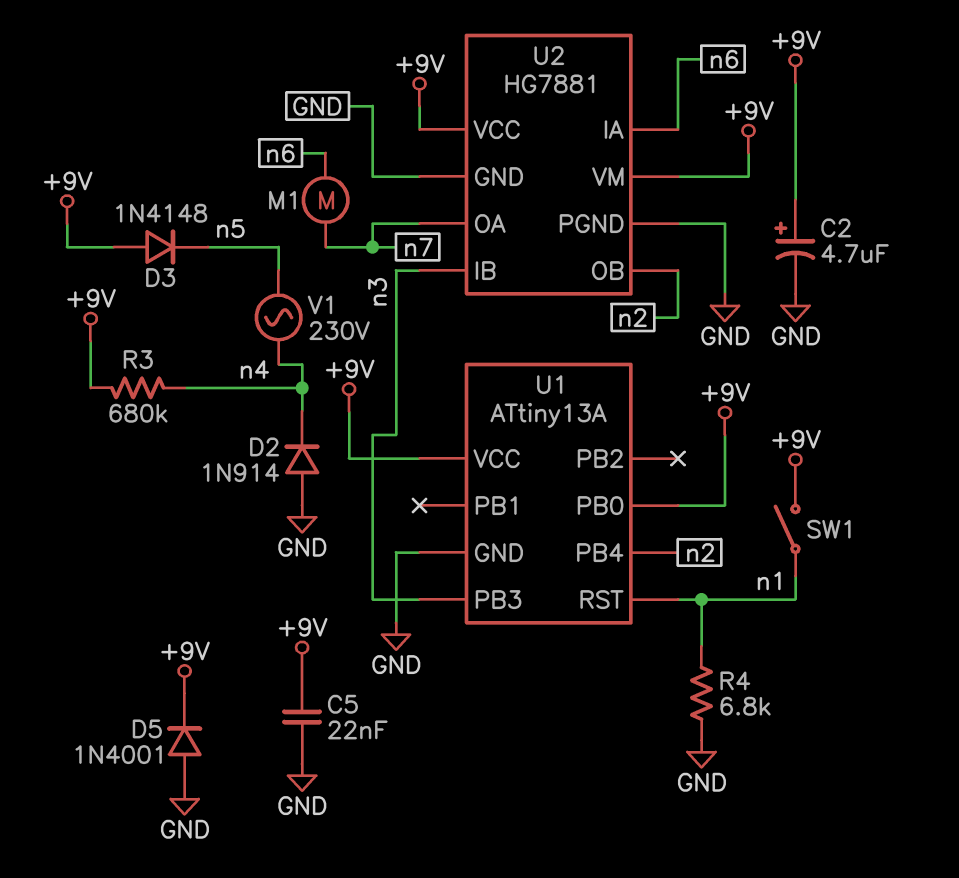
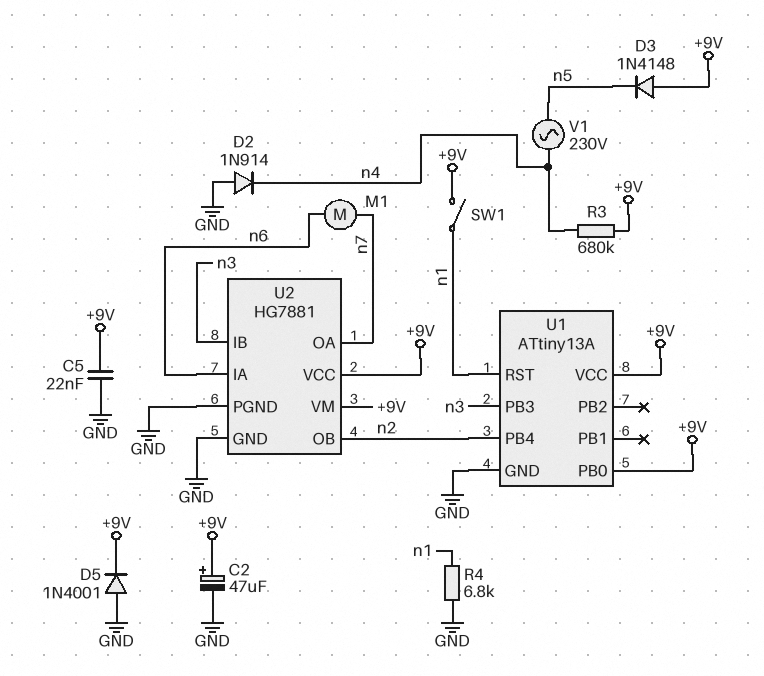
C2: 4.7uF (plus +9V, minus GND) -> 47uF (plus +9V, minus GND)

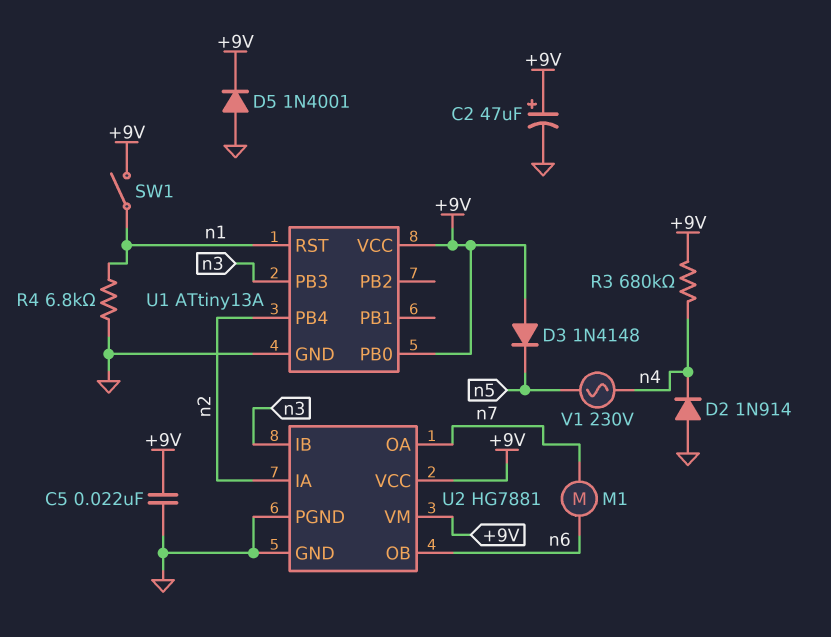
U2 pin IA: n6 -> n2
U2 pin OB: n2 -> n6

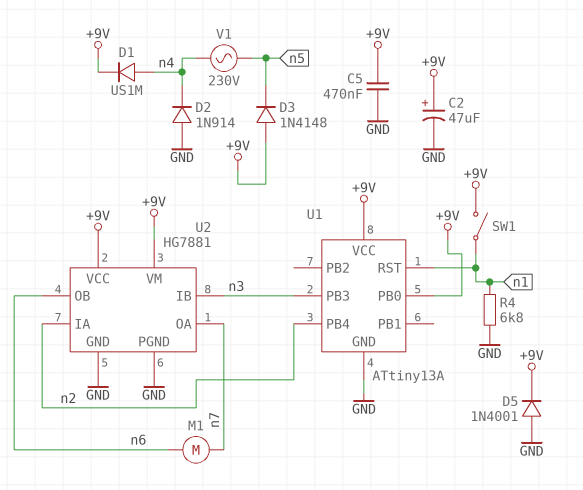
C5: 22nF (+9V, GND) -> 470nF (+9V, GND)
D1: none -> diode US1M (A n4, K +9V)
R3: 680k (+9V, n4) -> none

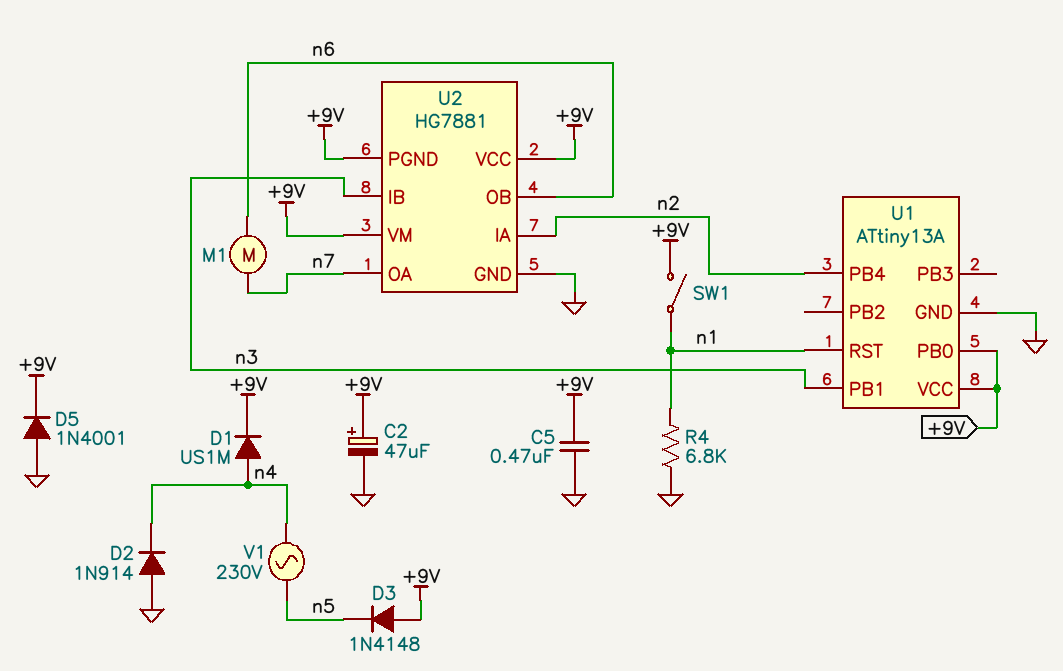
U1 pin PB1: none -> n3
U1 pin PB3: n3 -> none
U2 pin PGND: GND -> +9V

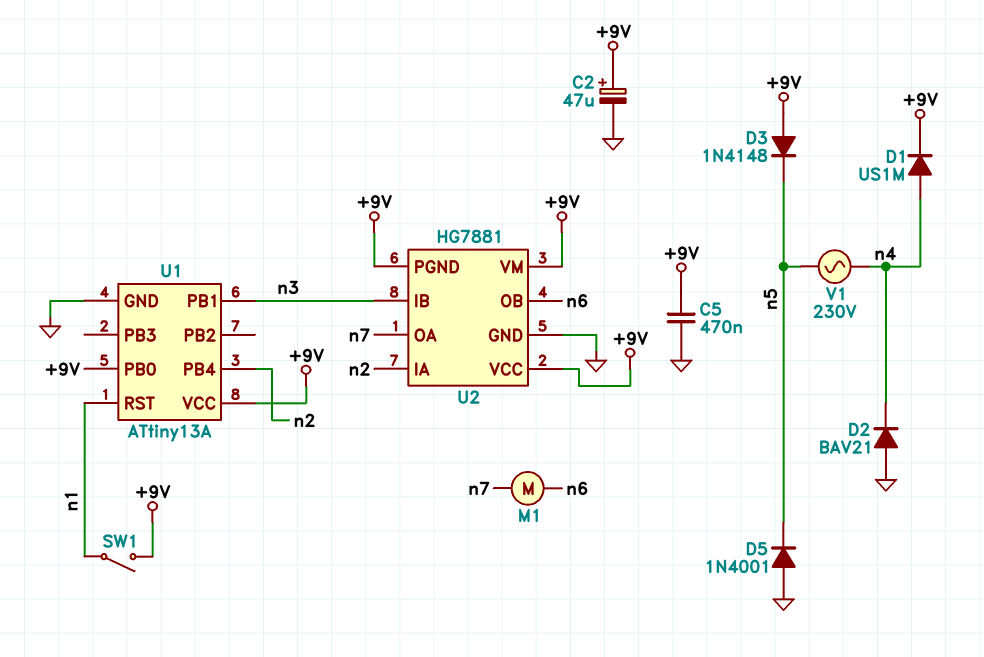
D2: diode 1N914 (A GND, K n4) -> diode BAV21 (A GND, K n4)
D5: diode 1N4001 (A GND, K +9V) -> diode 1N4001 (A GND, K n5)
R4: 6.8k (GND, n1) -> none

